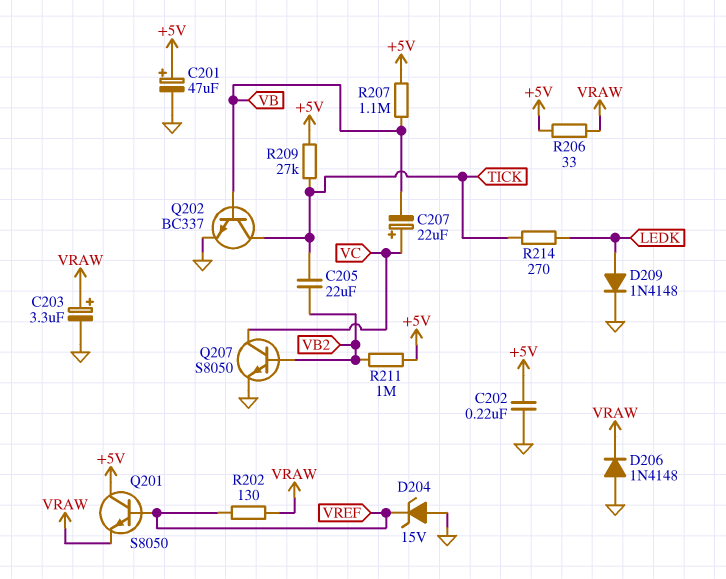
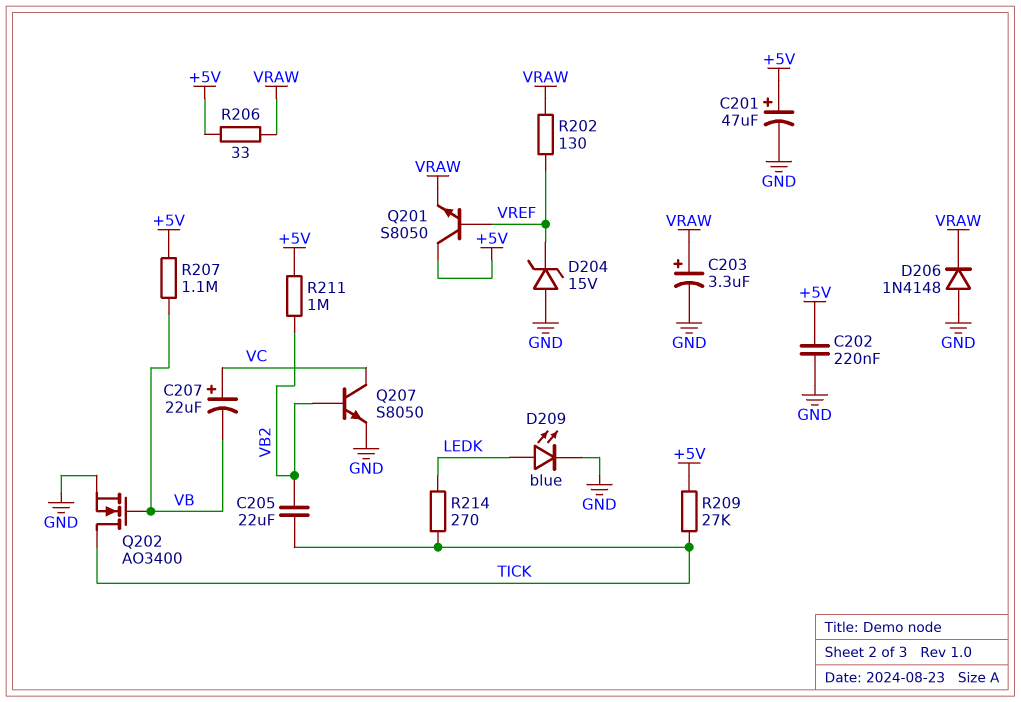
D209: diode 1N4148 (A LEDK, K GND) -> LED blue (A LEDK, K GND)
Q202: NPN BC337 (B VB, C TICK, E GND) -> NMOS AO3400 (G VB, D TICK, S GND)

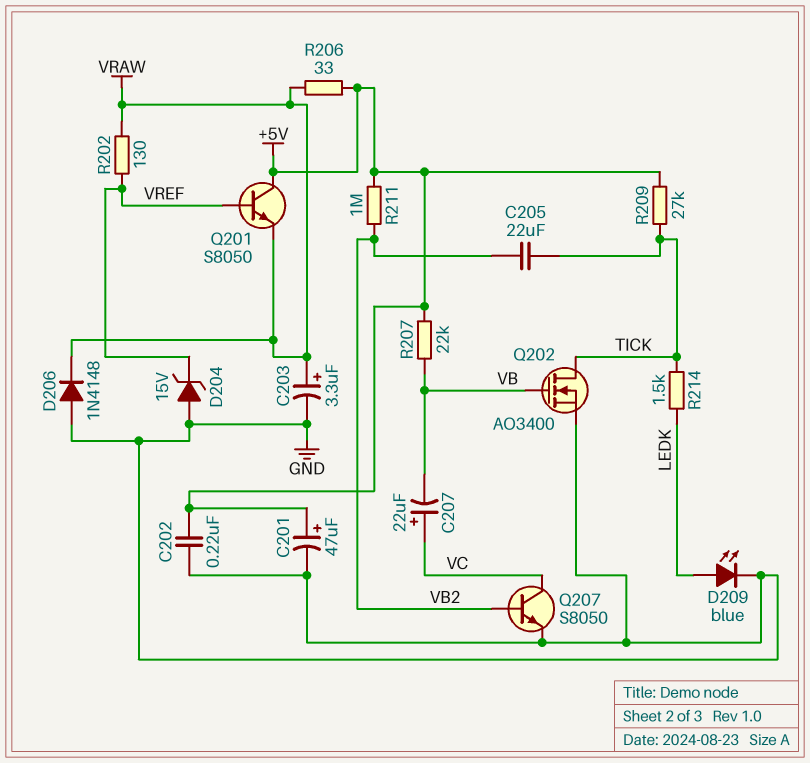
R207: 1.1M (+5V, VB) -> 22k (+5V, VB)
R214: 270 (LEDK, TICK) -> 1.5k (LEDK, TICK)

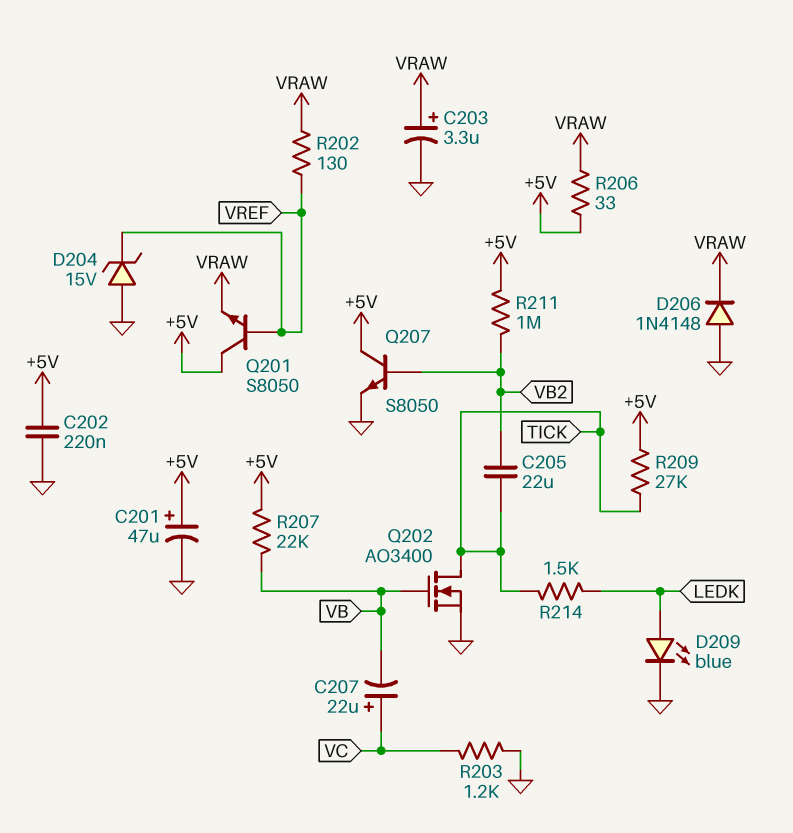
Q207: NPN S8050 (B VB2, C VC, E GND) -> NPN S8050 (B VB2, C +5V, E GND)
R203: none -> 1.2k (GND, VC)

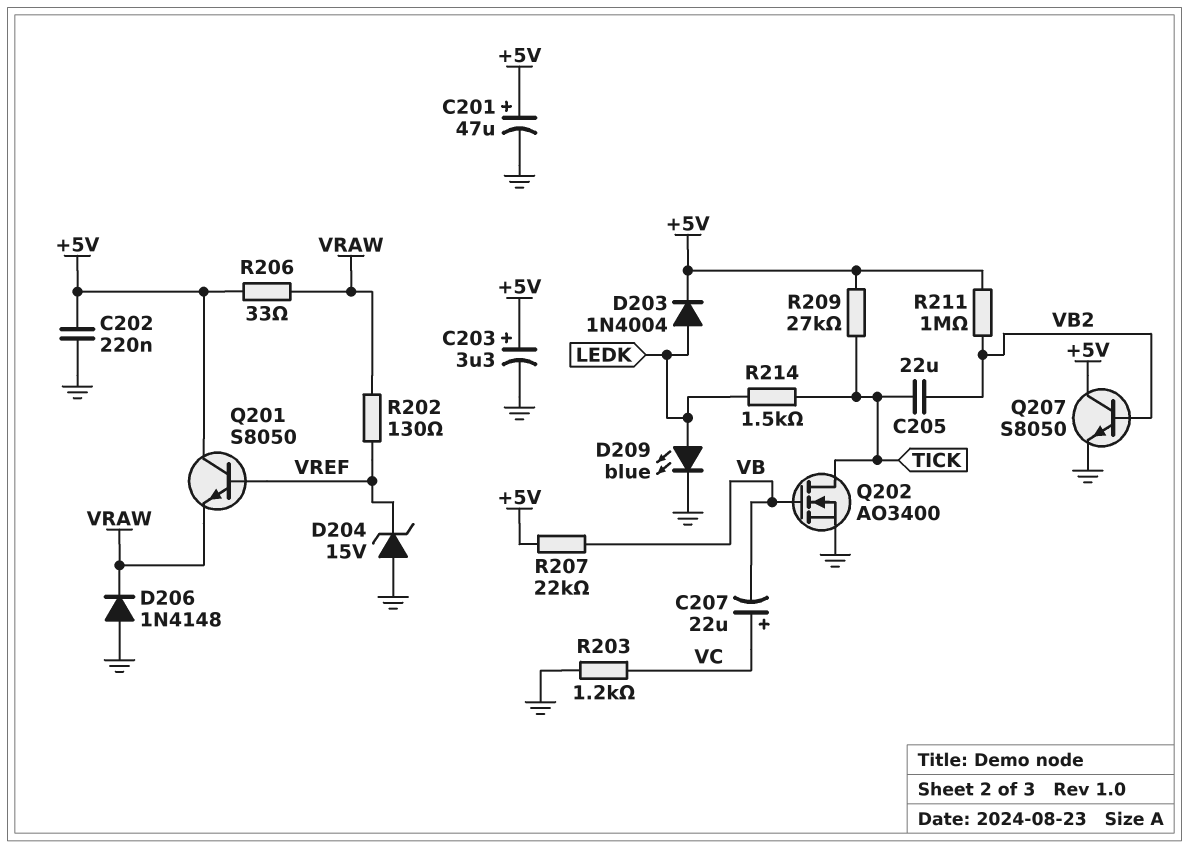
C203: 3.3uF (plus VRAW, minus GND) -> 3.3uF (plus +5V, minus GND)
D203: none -> diode 1N4004 (A LEDK, K +5V)

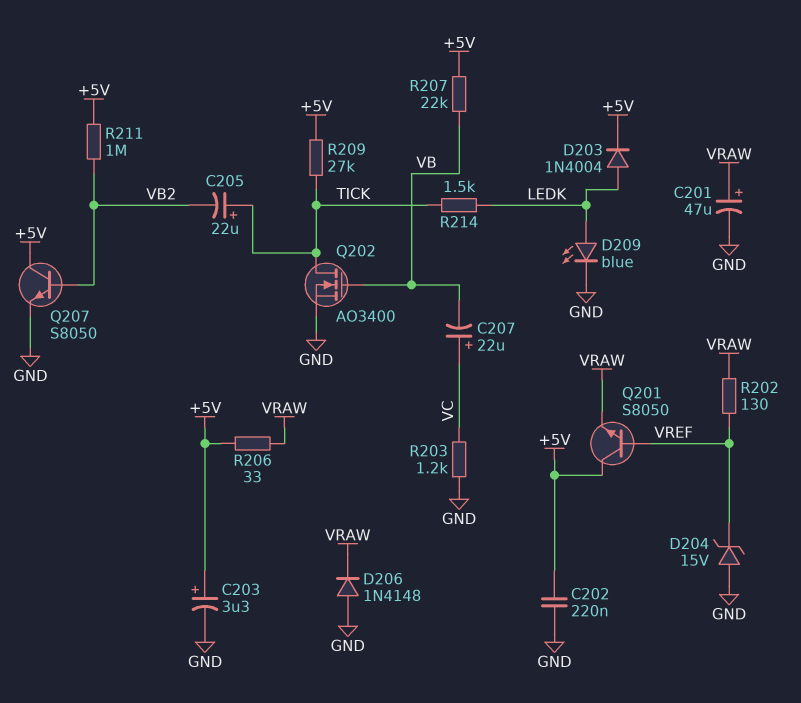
C201: 47uF (plus +5V, minus GND) -> 47uF (plus VRAW, minus GND)
C205: 22uF (TICK, VB2) -> 22uF (plus TICK, minus VB2)

